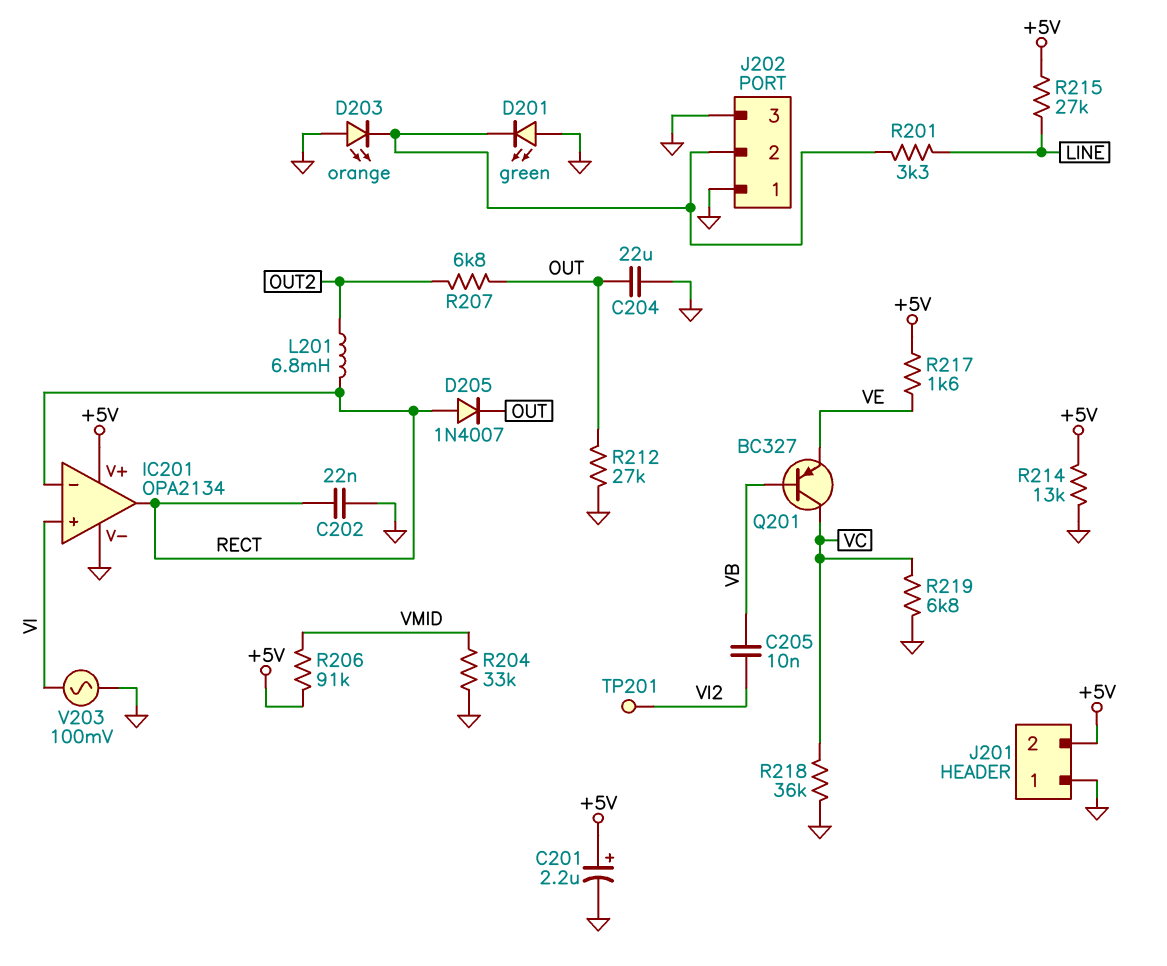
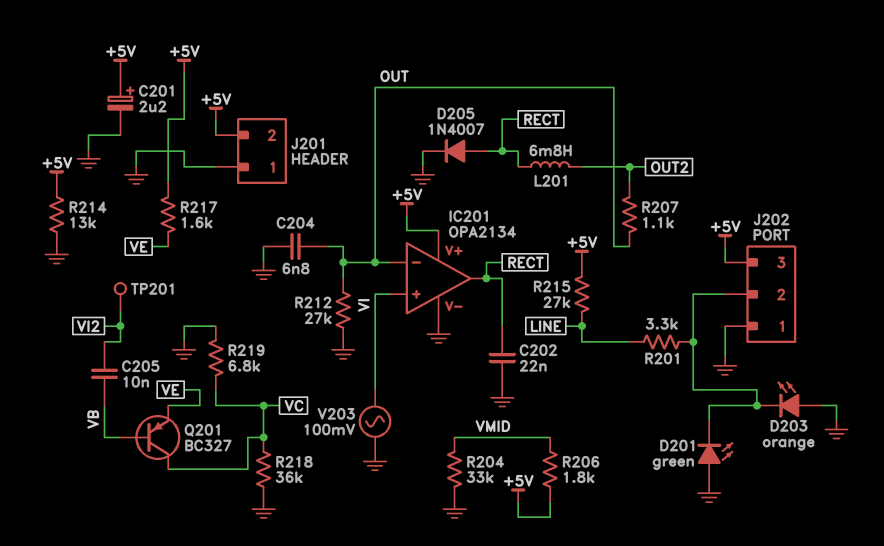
C204: 22uF (GND, OUT) -> 6.8nF (GND, OUT)
D205: diode 1N4007 (A RECT, K OUT) -> diode 1N4007 (A RECT, K GND)
IC201 pin in-: RECT -> OUT
J202 pin 3: GND -> +5V
R206: 91k (+5V, VMID) -> 1.8k (+5V, VMID)
R207: 6.8k (OUT, OUT2) -> 1.1k (OUT, OUT2)

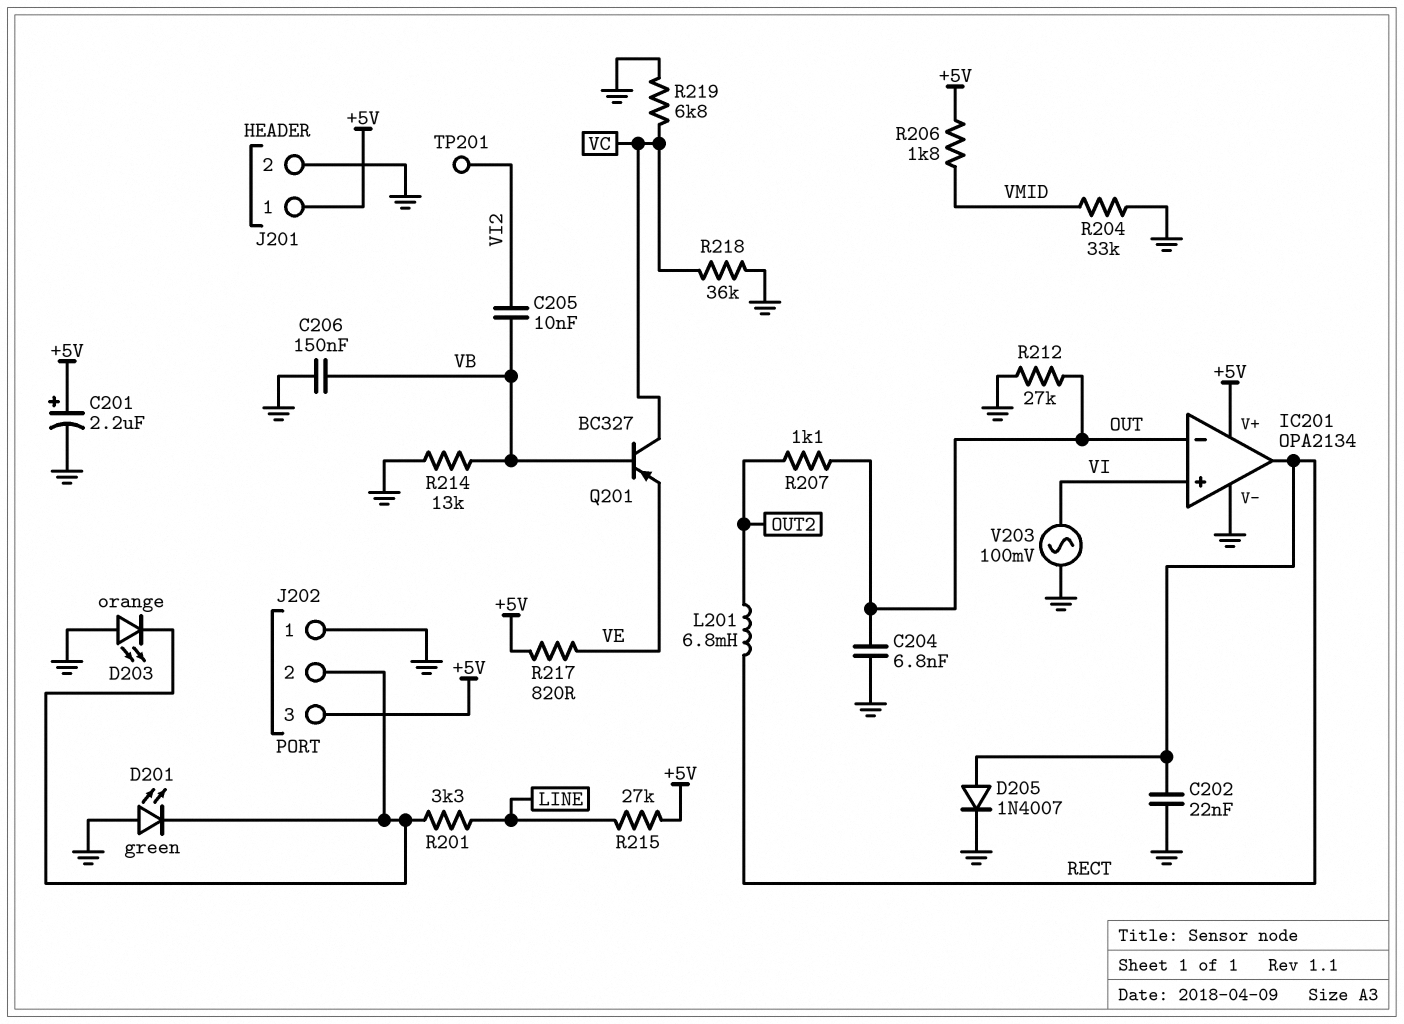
C206: none -> 150nF (GND, VB)
J201 pin 1: GND -> +5V
J201 pin 2: +5V -> GND
R214: 13k (+5V, GND) -> 13k (GND, VB)
R217: 1.6k (+5V, VE) -> 820 (+5V, VE)

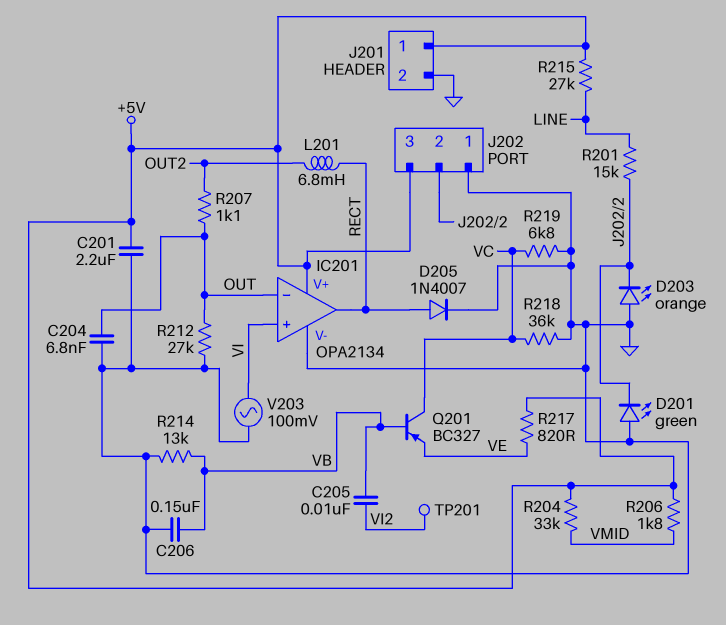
C201: 2.2uF (plus +5V, minus GND) -> 2.2uF (+5V, GND)
C202: 22nF (GND, RECT) -> none
R201: 3.3k (J202/2, LINE) -> 15k (J202/2, LINE)
R204: 33k (GND, VMID) -> 33k (+5V, VMID)

